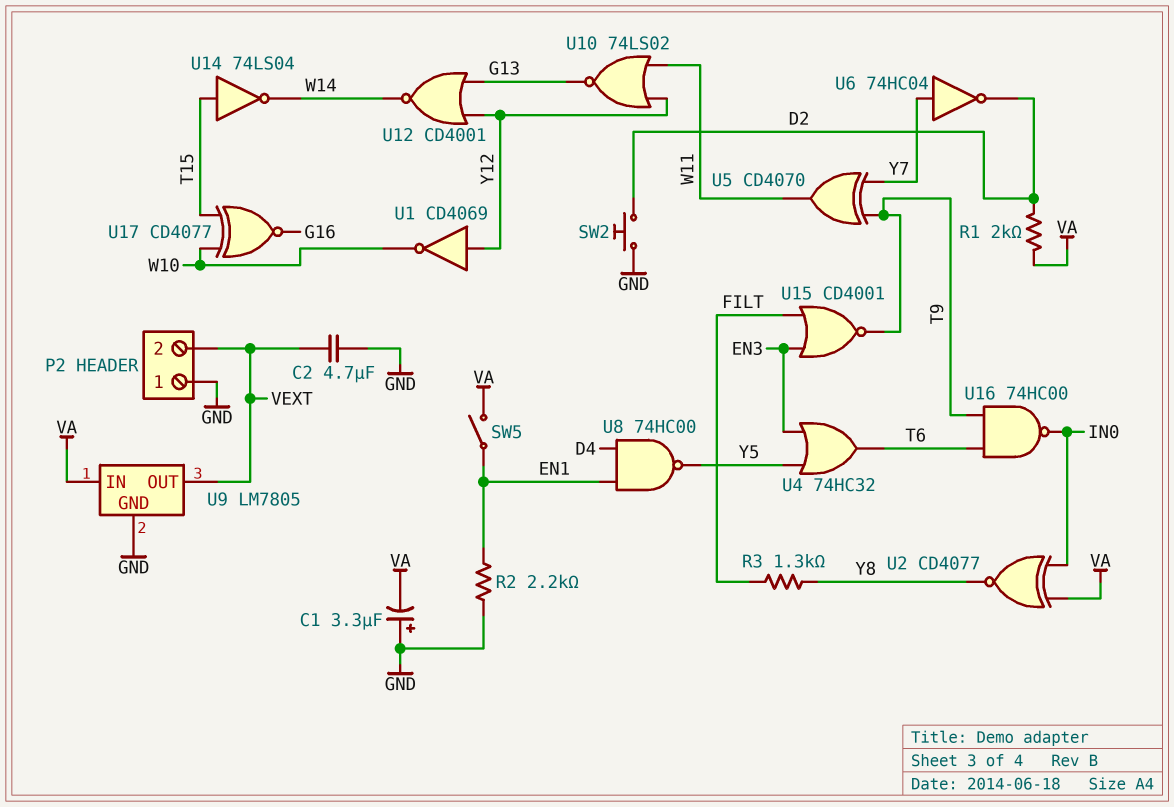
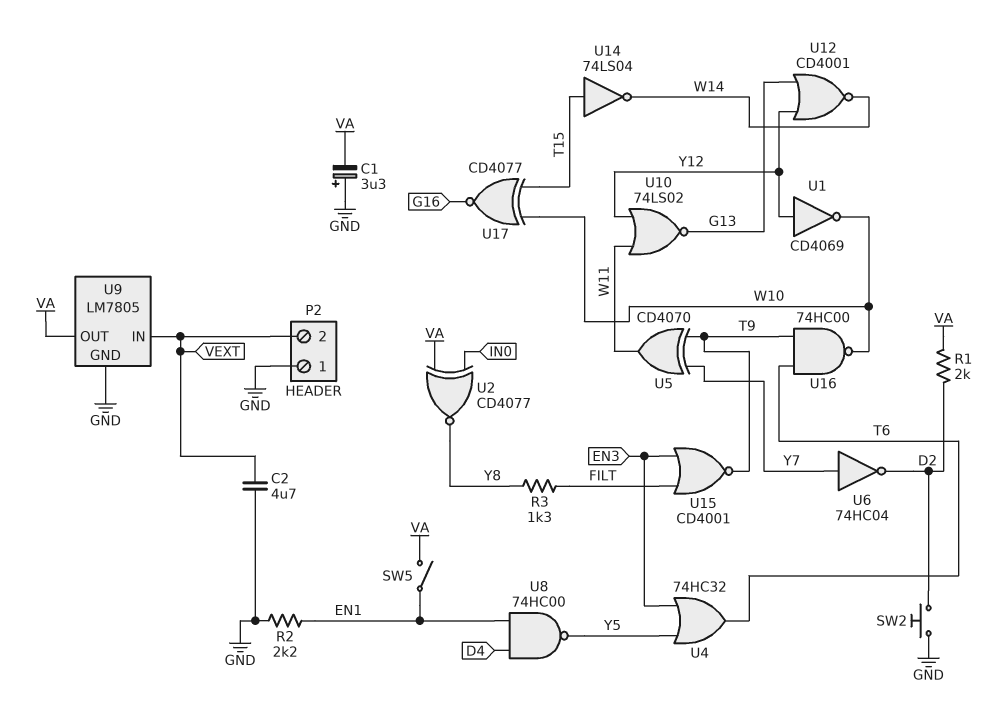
U9 pin IN: VA -> VEXT
U9 pin OUT: VEXT -> VA
U16: NAND 74HC00 (in T6, in T9, out IN0) -> NAND 74HC00 (in T6, in T9, out W10)

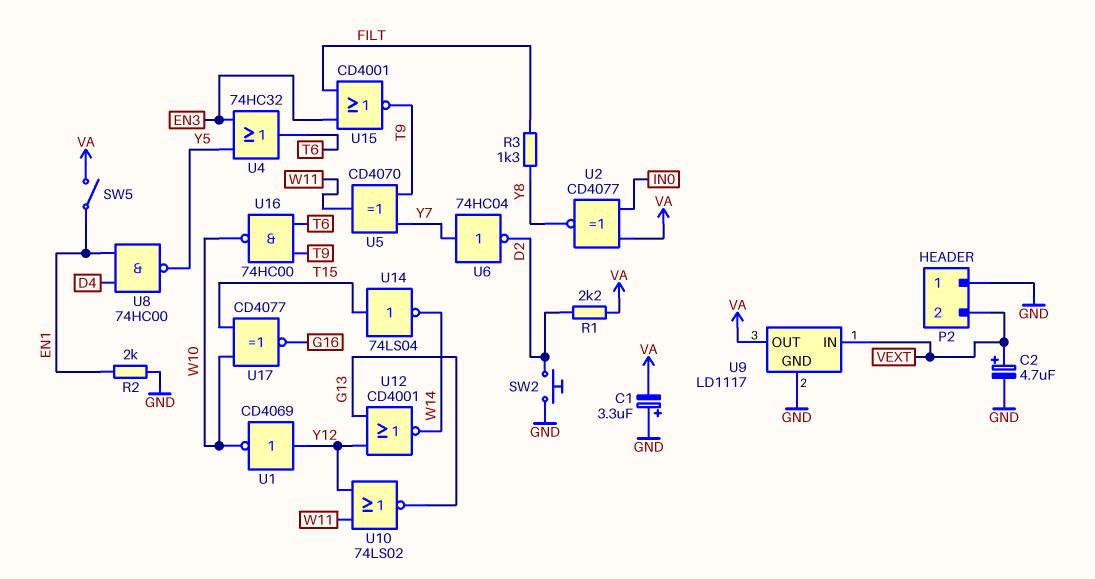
C2: 4.7uF (GND, VEXT) -> 4.7uF (plus VEXT, minus GND)
R1: 2k (D2, VA) -> 2.2k (D2, VA)
R2: 2.2k (EN1, GND) -> 2k (EN1, GND)
U9: LM7805 -> LD1117

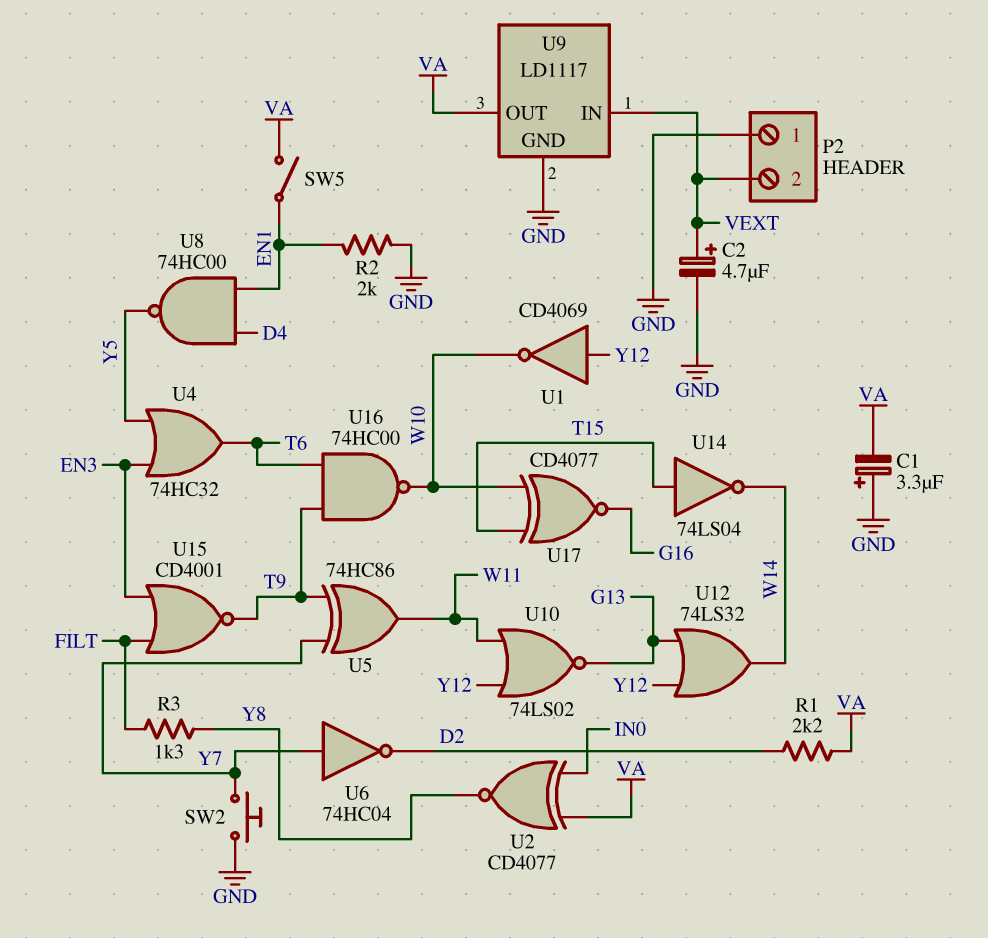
SW2: button (D2, GND) -> button (GND, Y7)
U5: XOR CD4070 (in T9, in Y7, out W11) -> XOR 74HC86 (in T9, in Y7, out W11)
U12: NOR CD4001 (in G13, in Y12, out W14) -> OR 74LS32 (in G13, in Y12, out W14)

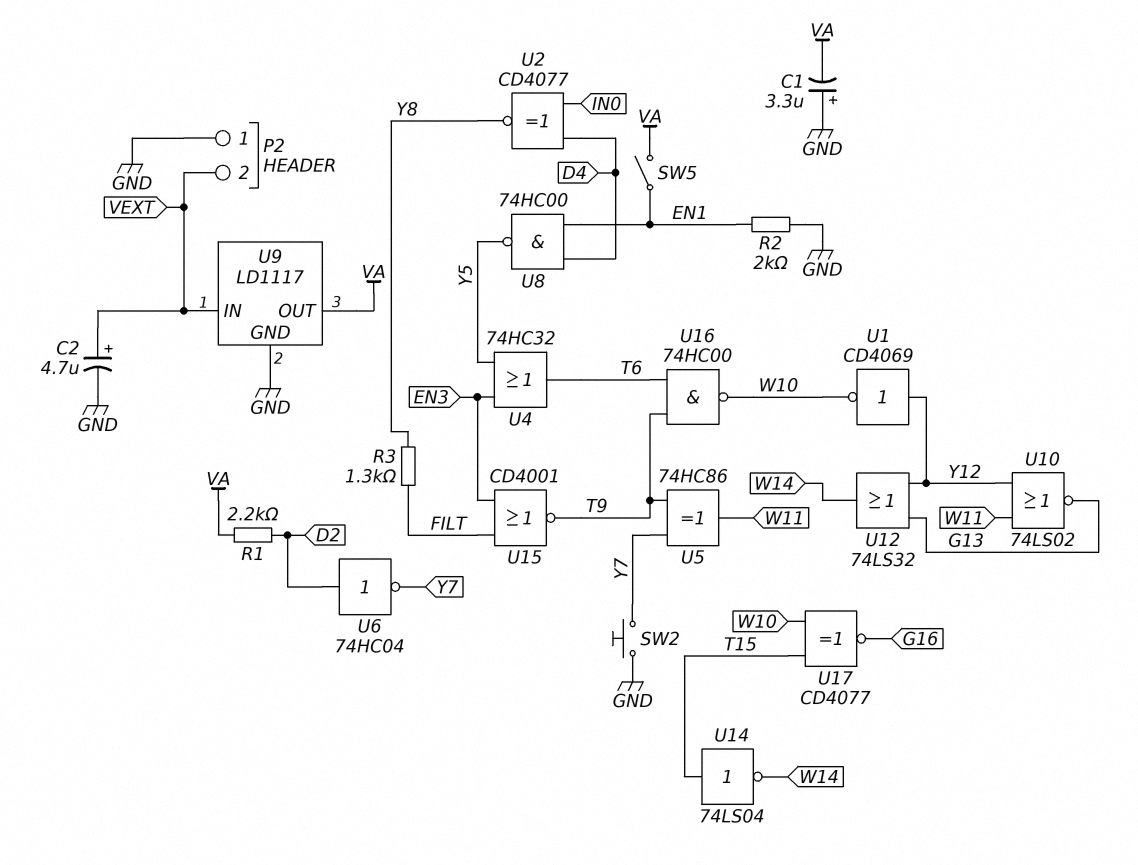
U2: XNOR CD4077 (in IN0, in VA, out Y8) -> XNOR CD4077 (in D4, in IN0, out Y8)
U6: NOT 74HC04 (in Y7, out D2) -> NOT 74HC04 (in D2, out Y7)

